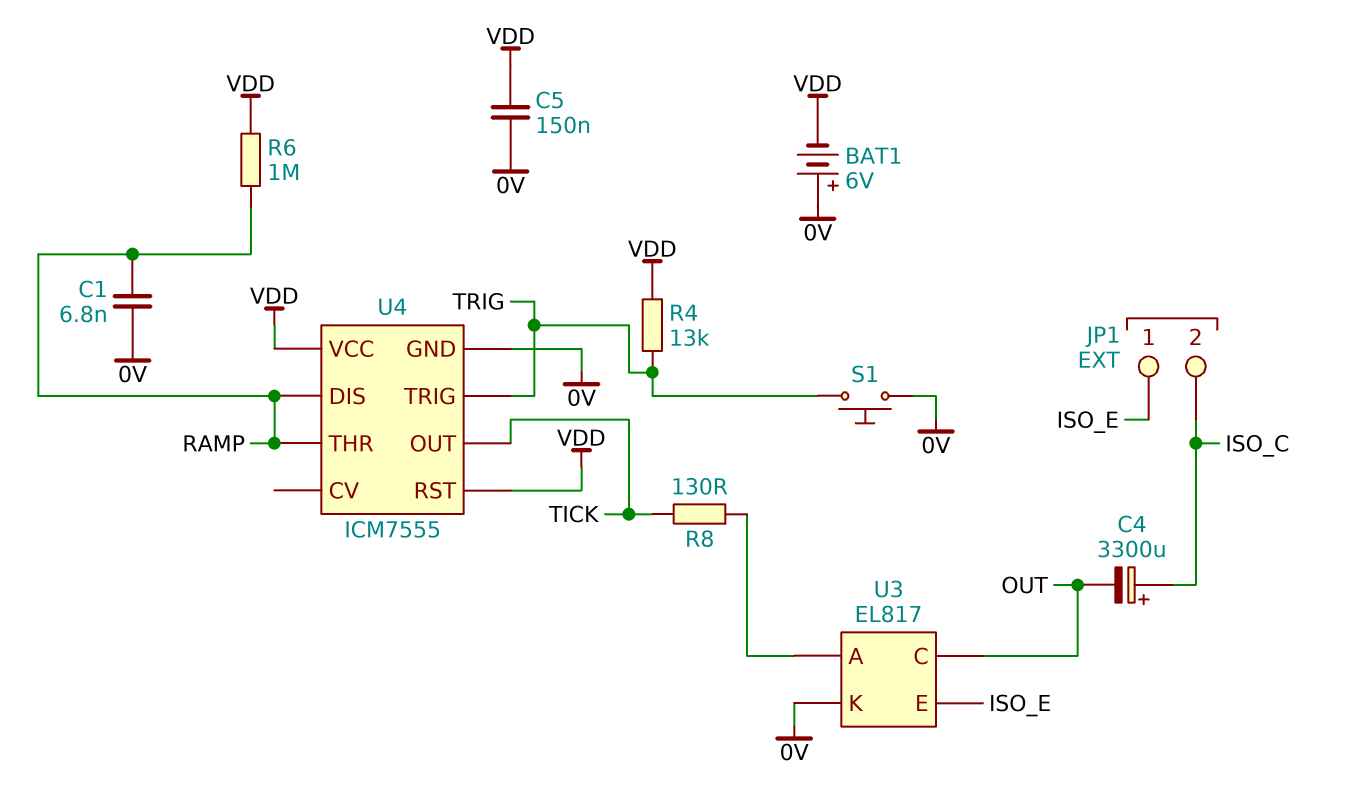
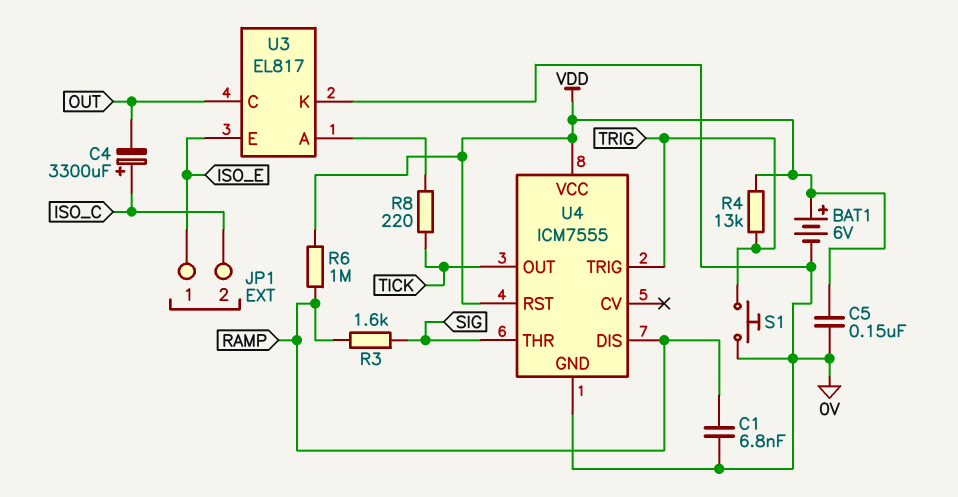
BAT1: 6V (plus 0V, minus VDD) -> 6V (plus VDD, minus 0V)
R3: none -> 1.6k (RAMP, SIG)
R8: 130 (TICK, U3/A) -> 220 (TICK, U3/A)
U4 pin THR: RAMP -> SIG

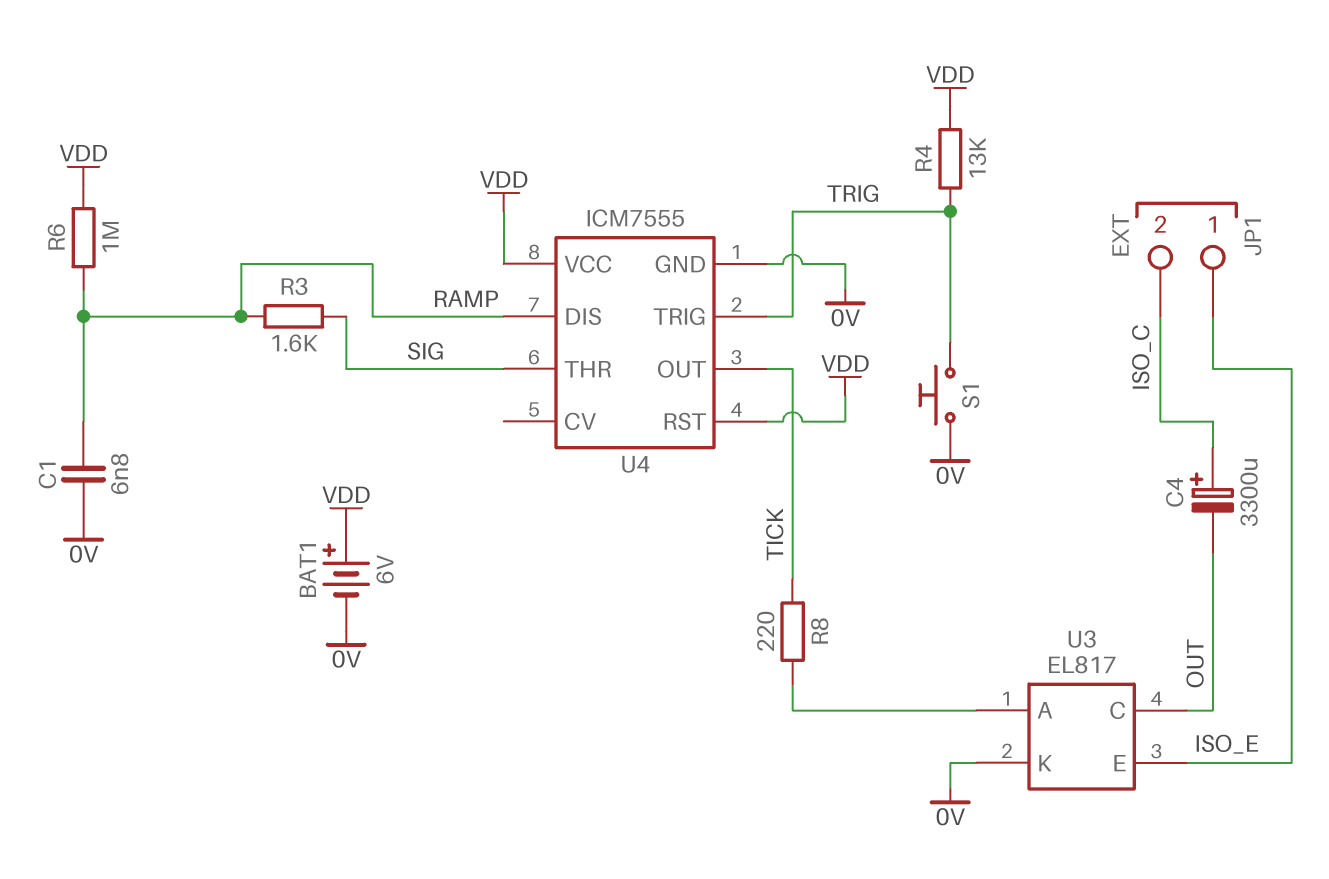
C5: 150nF (0V, VDD) -> none

